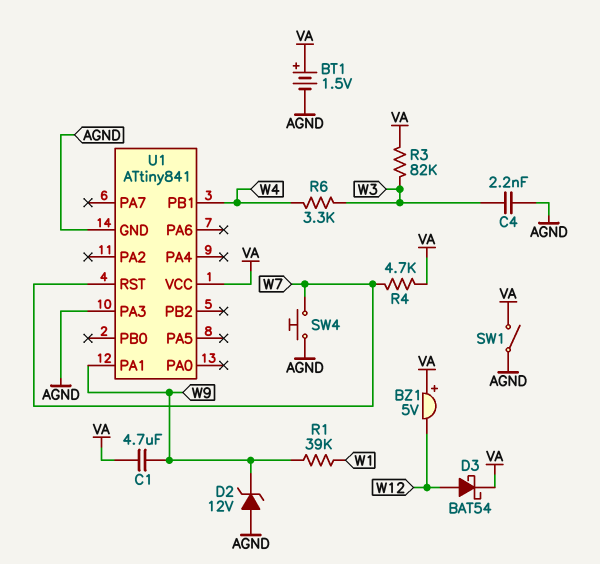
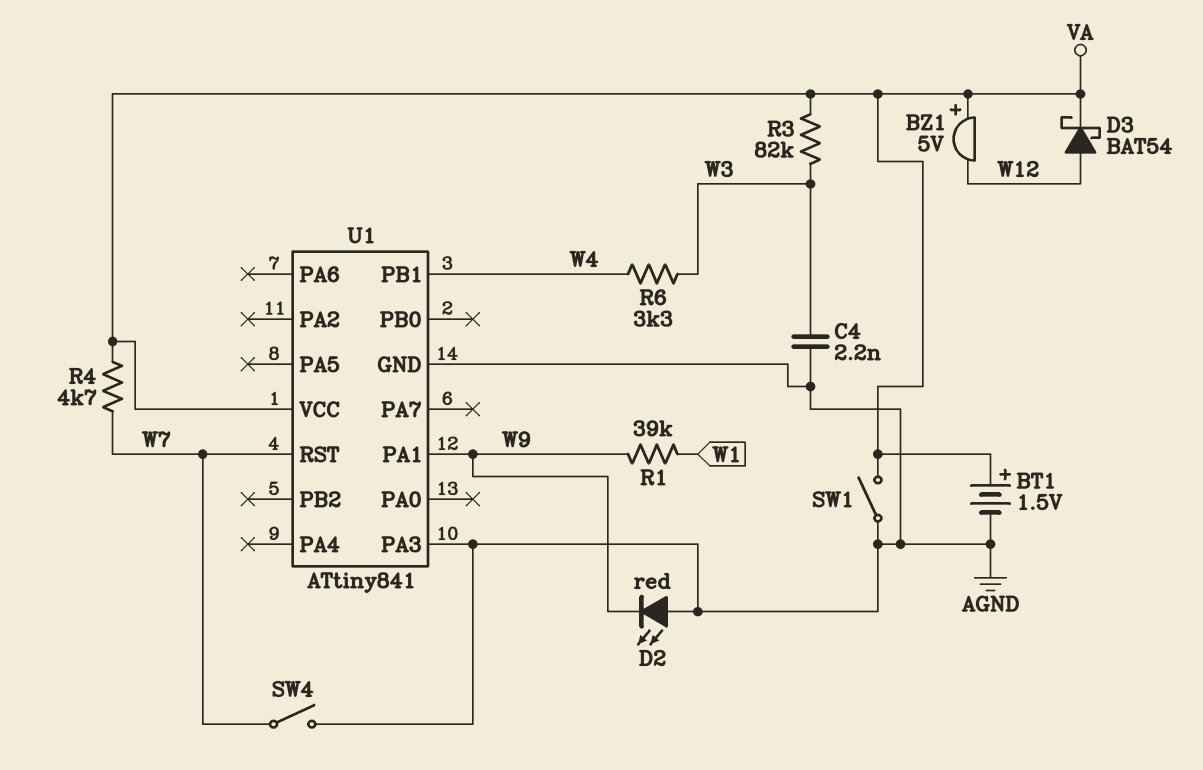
C1: 4.7uF (VA, W9) -> none
D2: zener 12V (A AGND, K W9) -> LED red (A AGND, K W9)
SW4: button (AGND, W7) -> switch (AGND, W7)

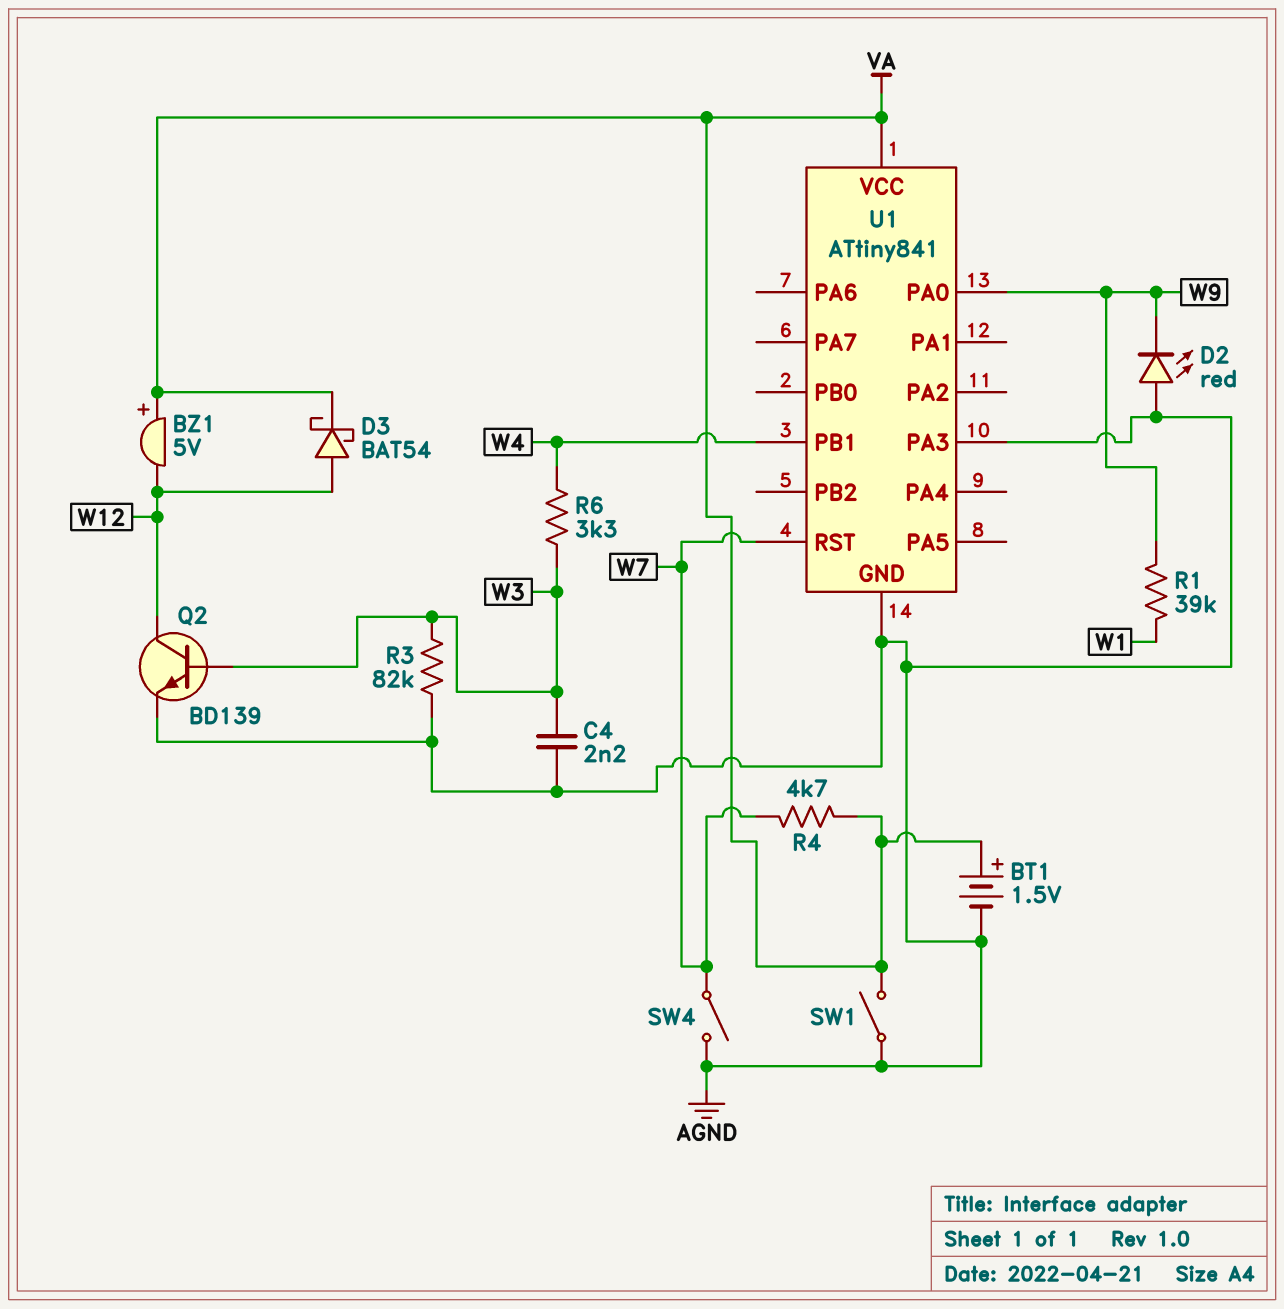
Q2: none -> NPN BD139 (B W3, C W12, E AGND)
R3: 82k (VA, W3) -> 82k (AGND, W3)
U1 pin PA0: none -> W9
U1 pin PA1: W9 -> none

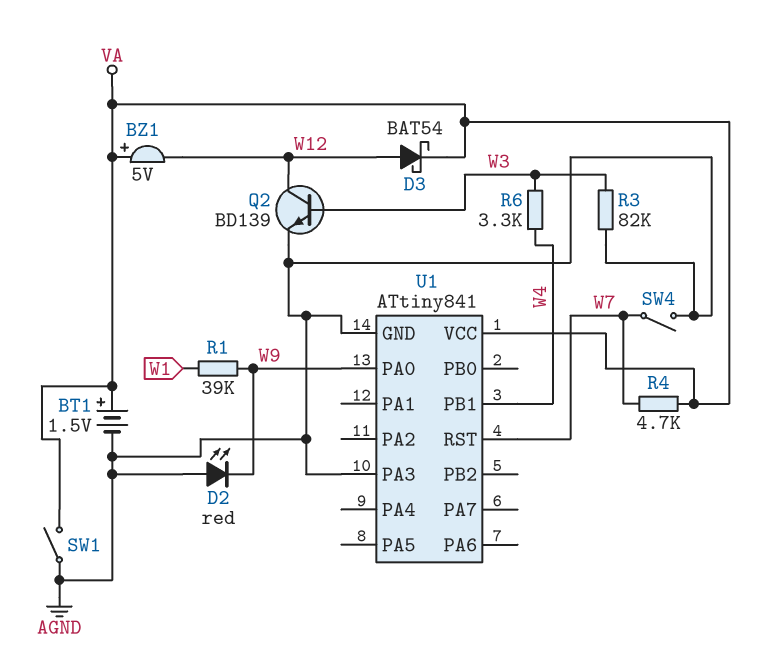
C4: 2.2nF (AGND, W3) -> none

